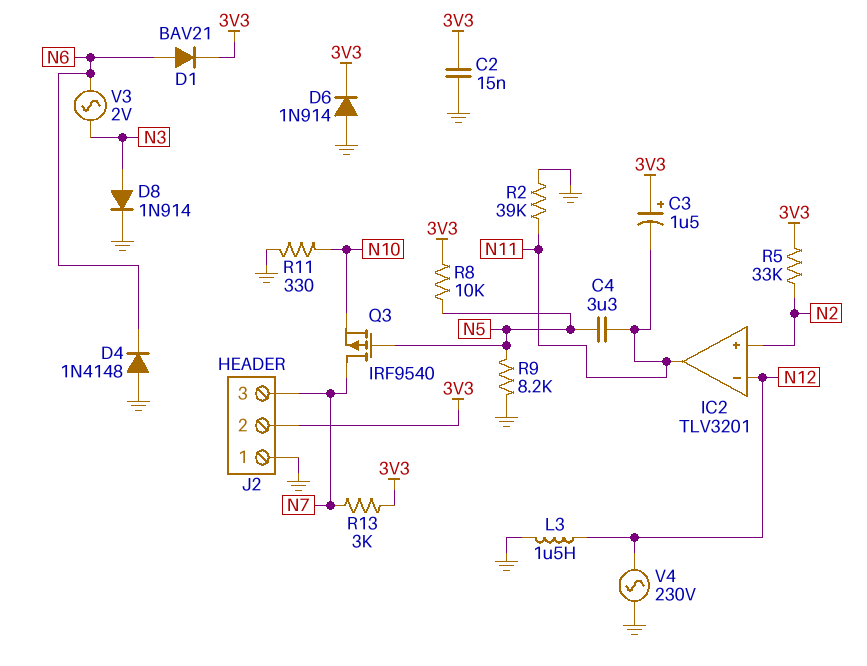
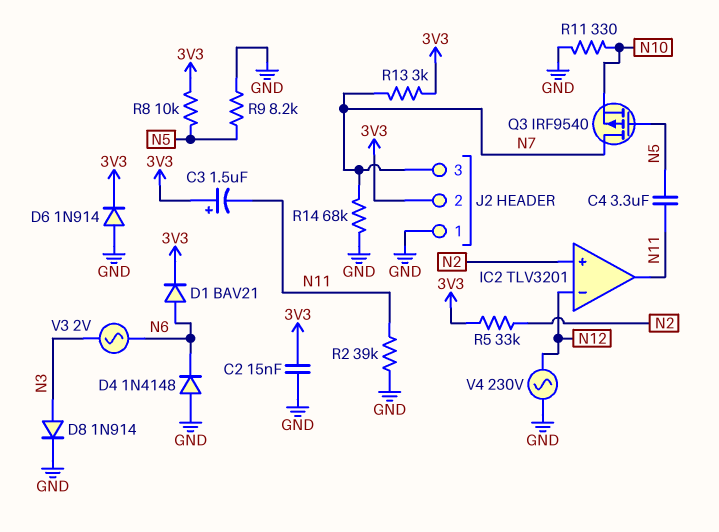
L3: 1.5uH (GND, N12) -> none
R14: none -> 68k (GND, N7)

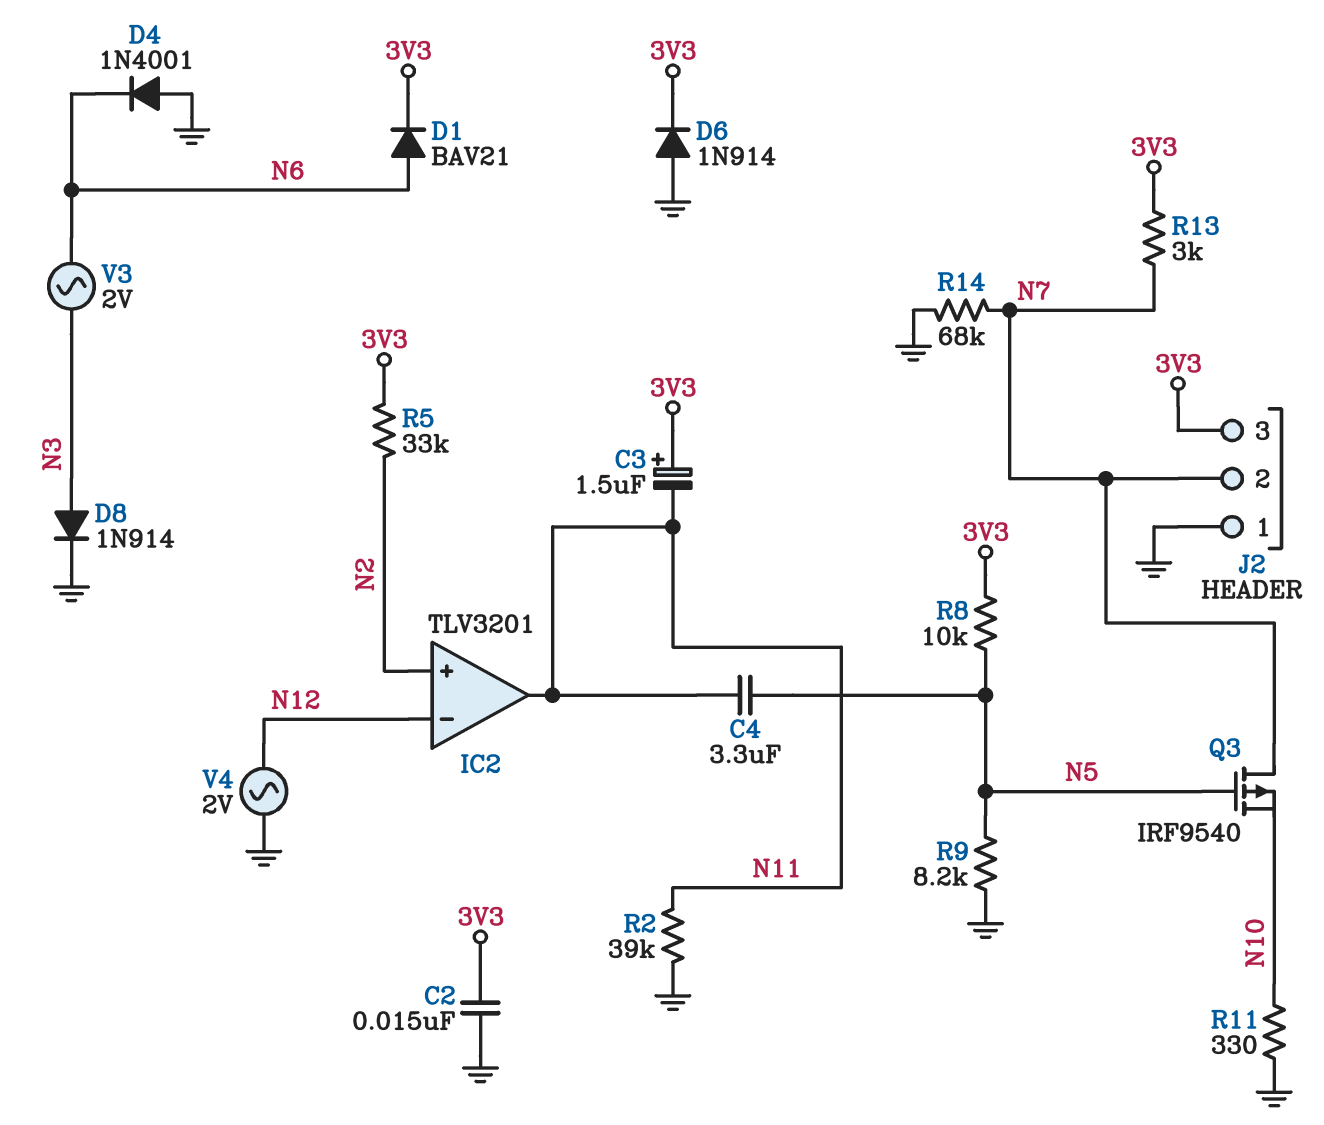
D4: diode 1N4148 (A GND, K N6) -> diode 1N4001 (A GND, K N6)
J2 pin 2: 3V3 -> N7
J2 pin 3: N7 -> 3V3
V4: AC 230V (GND, N12) -> AC 2V (GND, N12)

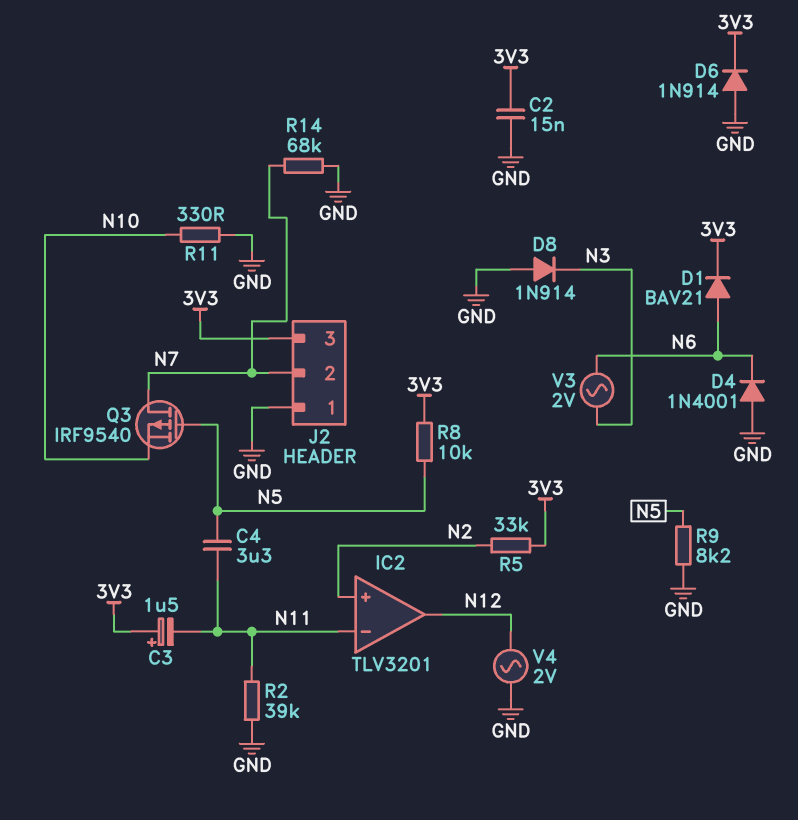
D8: diode 1N914 (A N3, K GND) -> diode 1N914 (A GND, K N3)
IC2 pin in-: N12 -> N11
IC2 pin out: N11 -> N12
R13: 3k (3V3, N7) -> none

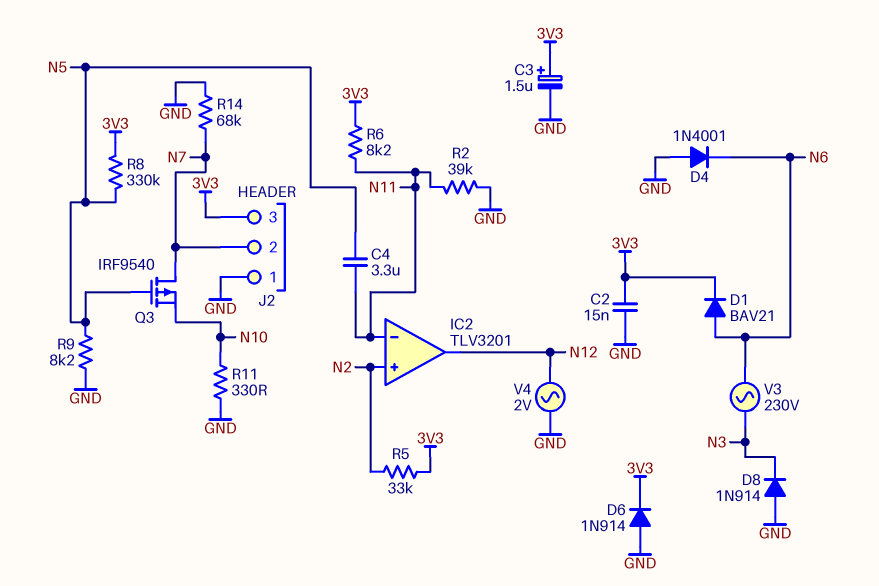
C3: 1.5uF (plus 3V3, minus N11) -> 1.5uF (plus 3V3, minus GND)
R6: none -> 8.2k (3V3, N11)
R8: 10k (3V3, N5) -> 330k (3V3, N5)
V3: AC 2V (N3, N6) -> AC 230V (N3, N6)

